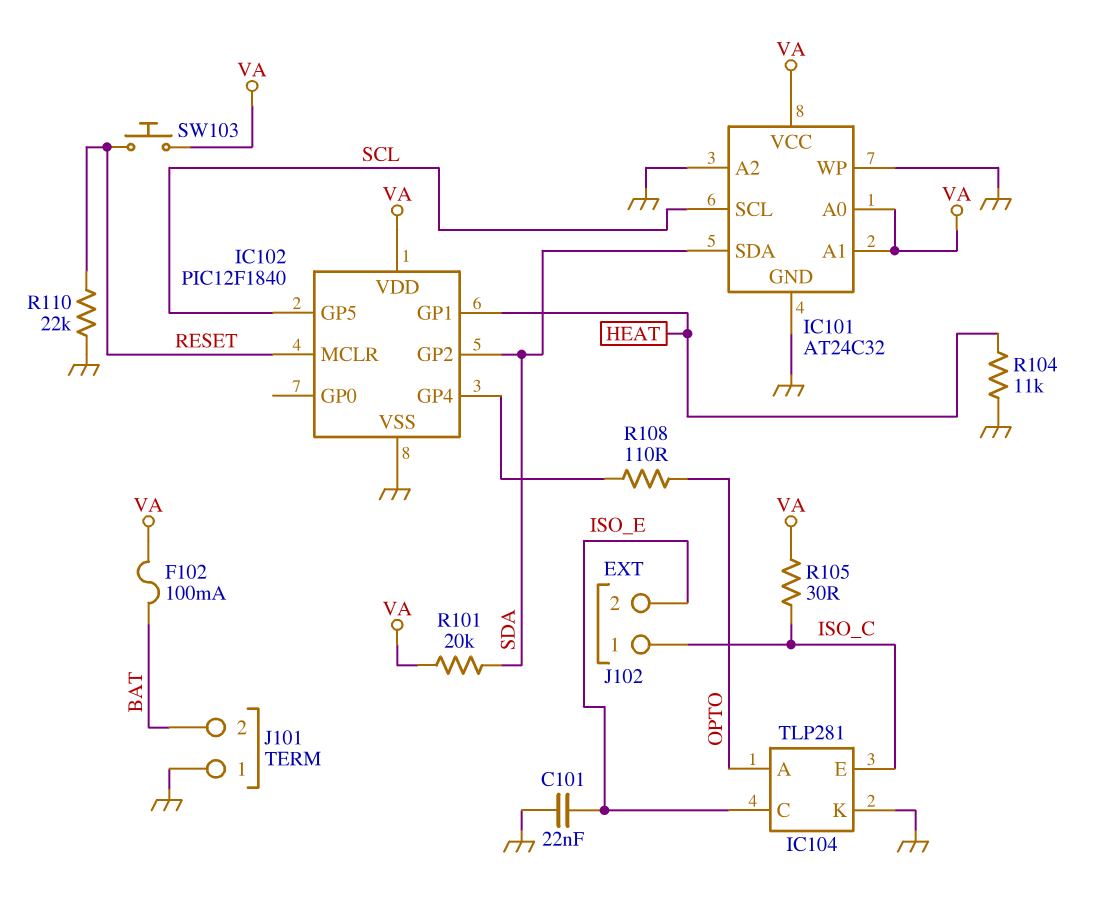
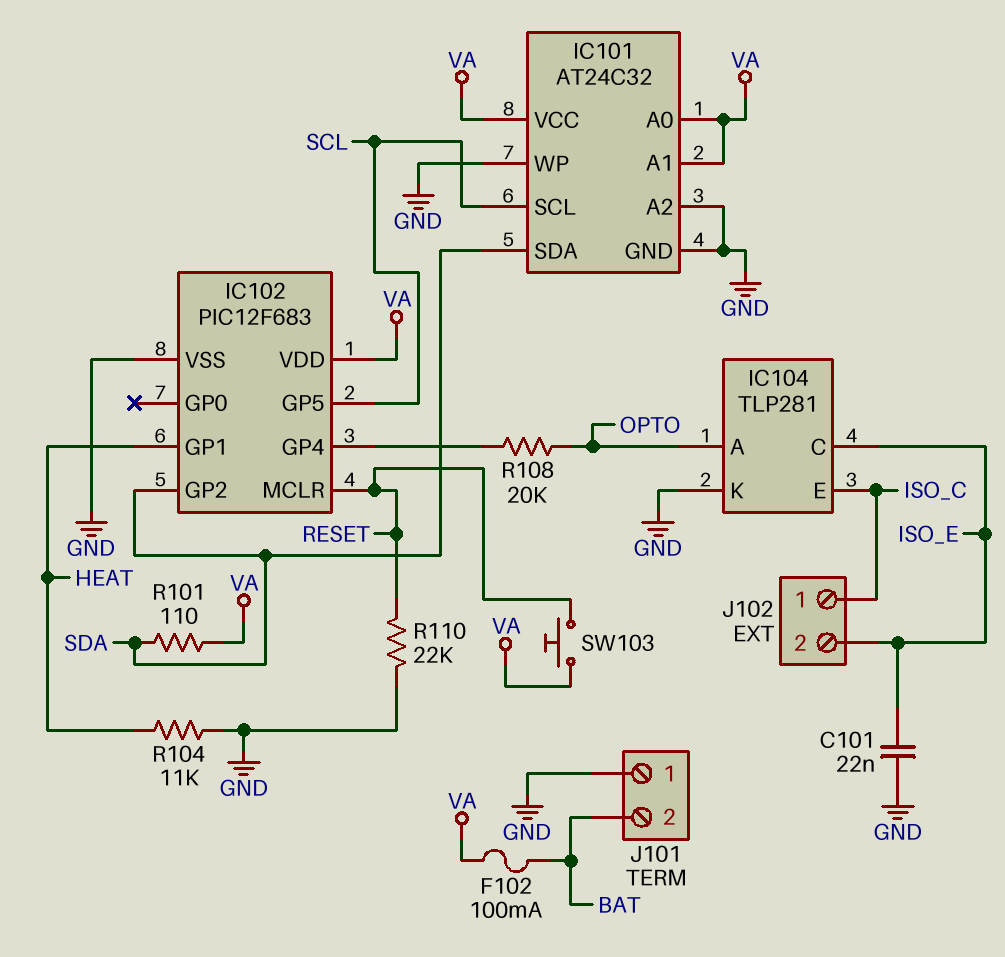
IC102: PIC12F1840 -> PIC12F683
R101: 20k (SDA, VA) -> 110 (SDA, VA)
R105: 30 (ISO_C, VA) -> none
R108: 110 (IC102/GP4, OPTO) -> 20k (IC102/GP4, OPTO)

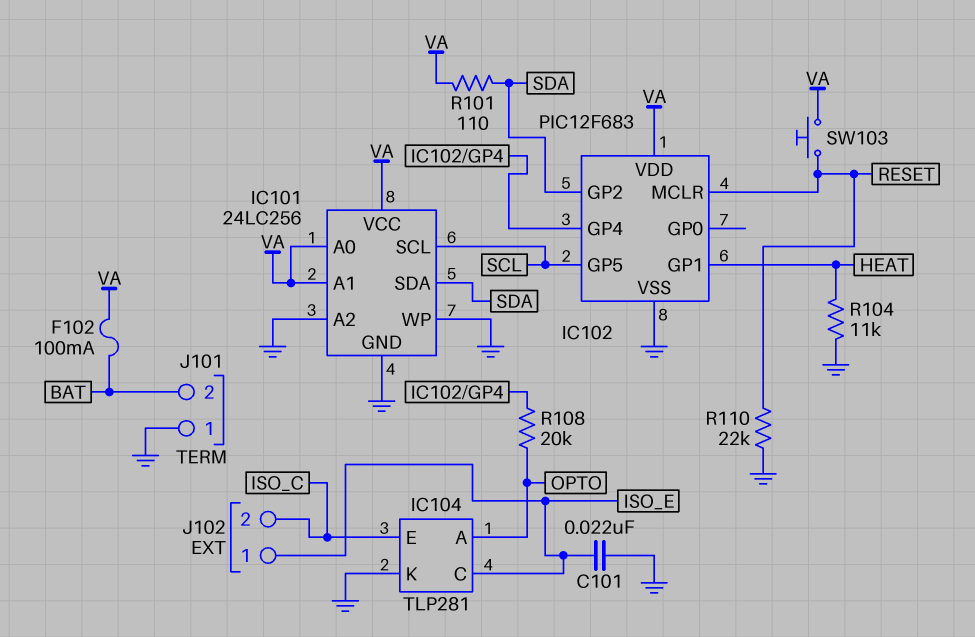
IC101: AT24C32 -> 24LC256
J102 pin 1: ISO_C -> ISO_E
J102 pin 2: ISO_E -> ISO_C

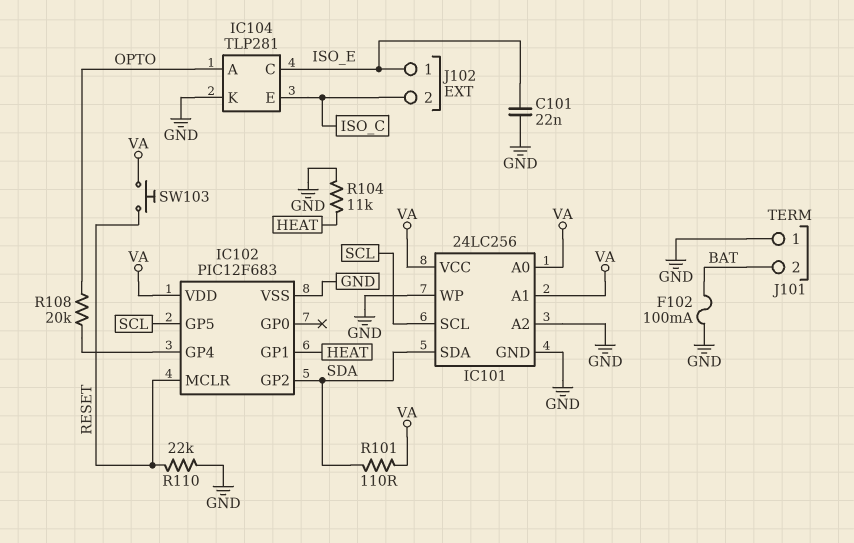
F102: 100mA (BAT, VA) -> 100mA (BAT, GND)

